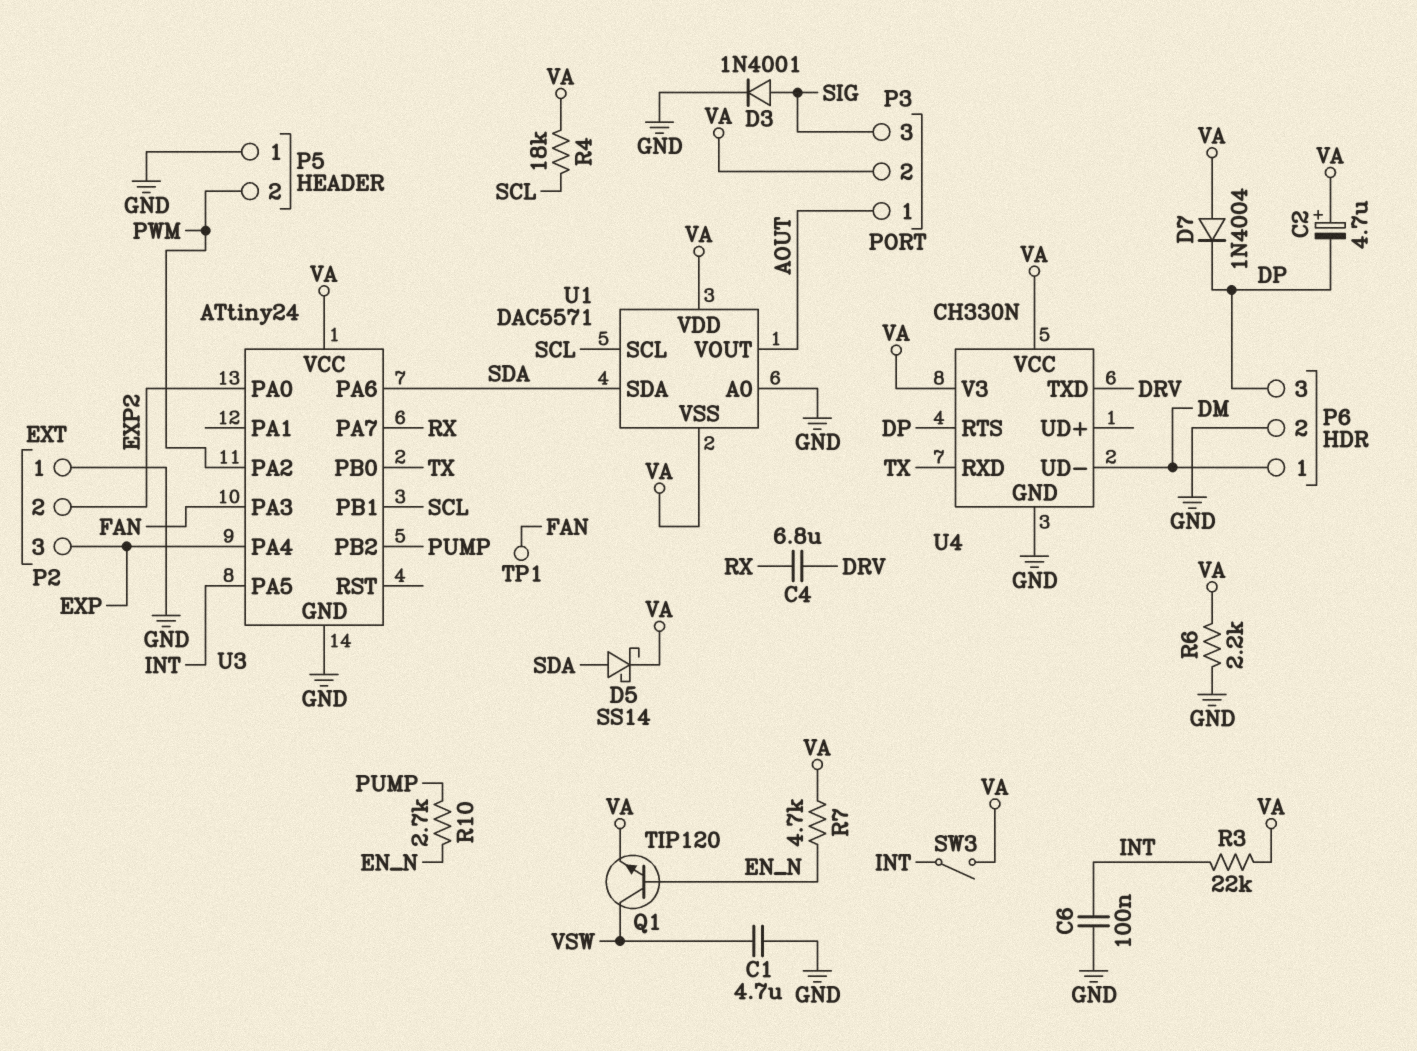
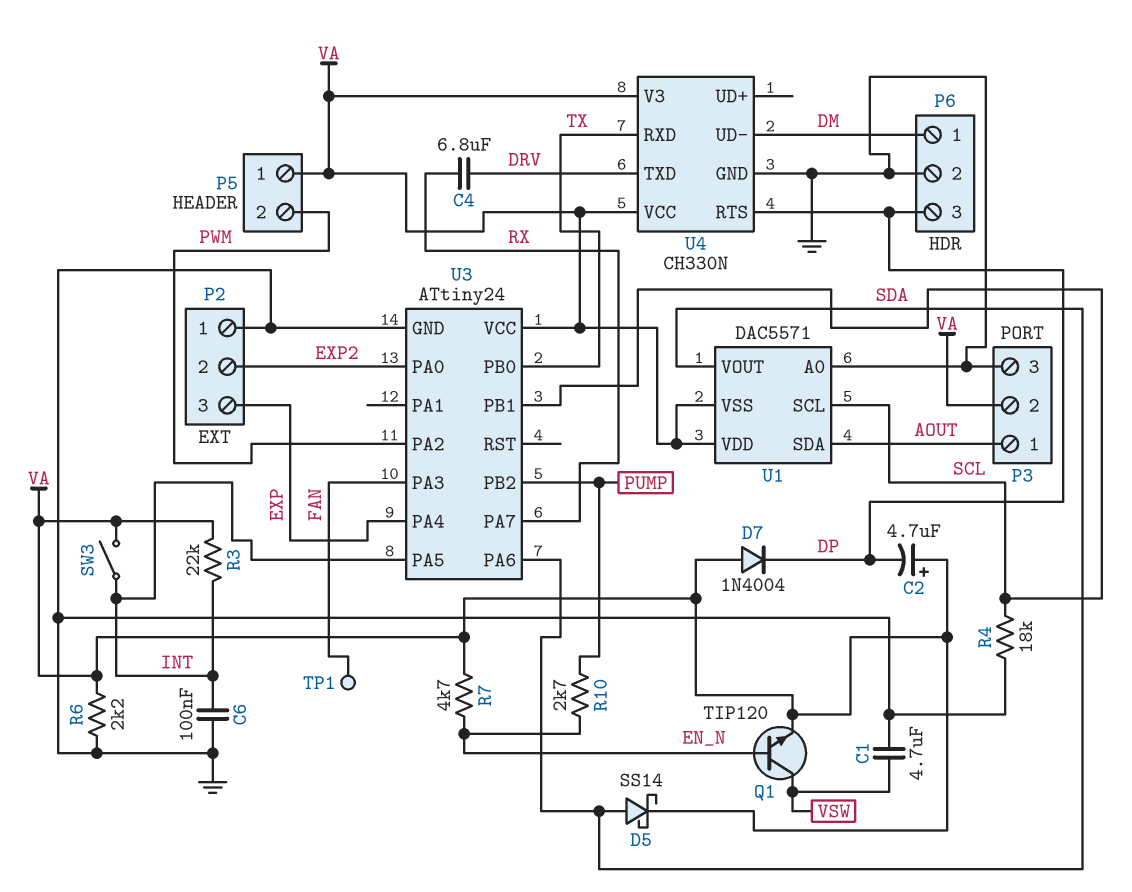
D3: diode 1N4001 (A SIG, K GND) -> none
P3 pin 3: SIG -> GND
P5 pin 1: GND -> VA
R4: 18k (SCL, VA) -> 18k (GND, SCL)
U1 pin SDA: SDA -> AOUT
U1 pin VOUT: AOUT -> SDA

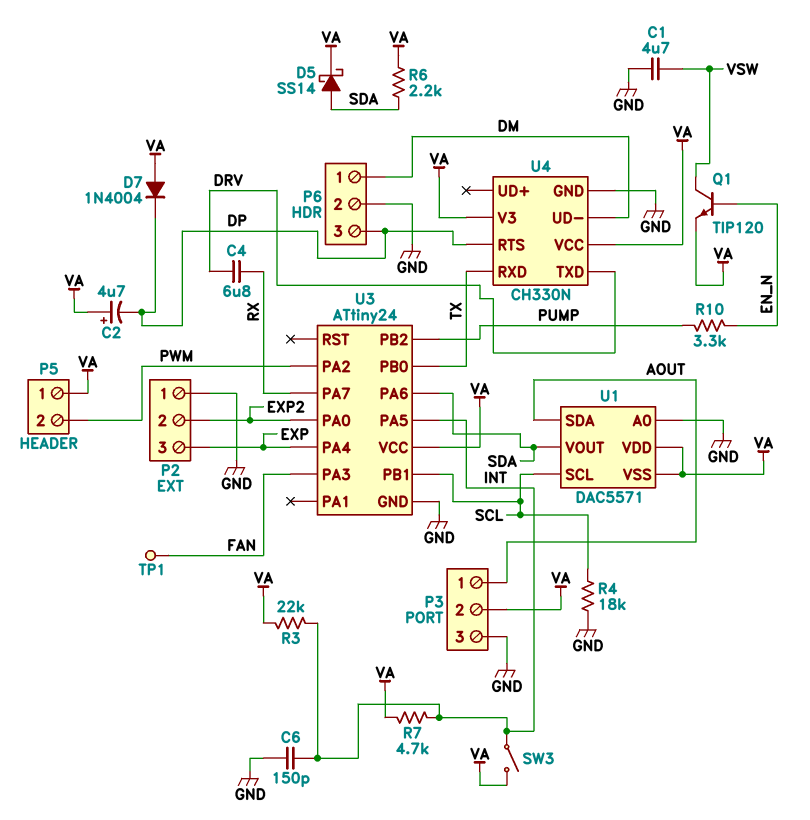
C6: 100nF (GND, INT) -> 150pF (GND, INT)
R6: 2.2k (GND, VA) -> 2.2k (SDA, VA)
R7: 4.7k (EN_N, VA) -> 4.7k (INT, VA)
R10: 2.7k (EN_N, PUMP) -> 3.3k (EN_N, PUMP)

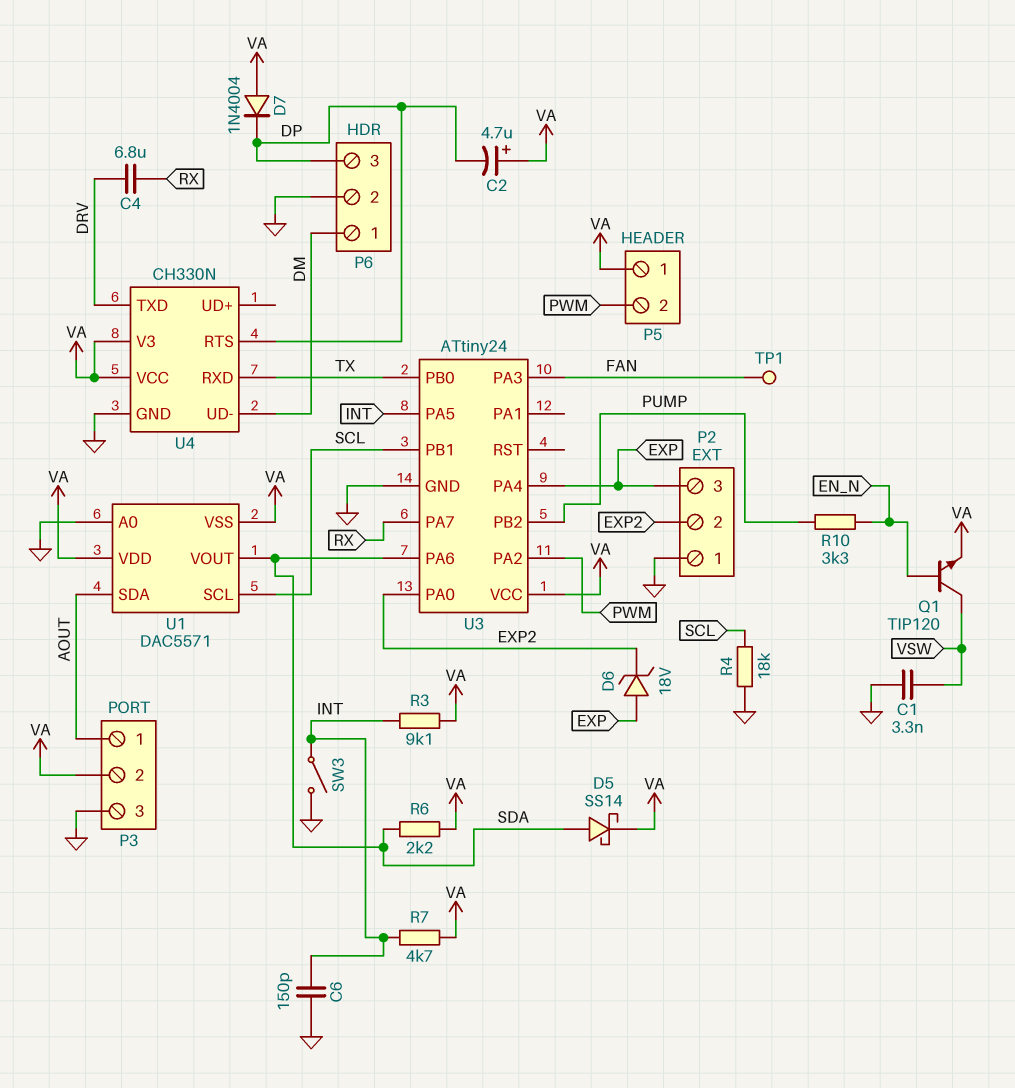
C1: 4.7uF (GND, VSW) -> 3.3nF (GND, VSW)
D6: none -> zener 18V (A EXP, K EXP2)
R3: 22k (INT, VA) -> 9.1k (INT, VA)
SW3: switch (INT, VA) -> switch (GND, INT)

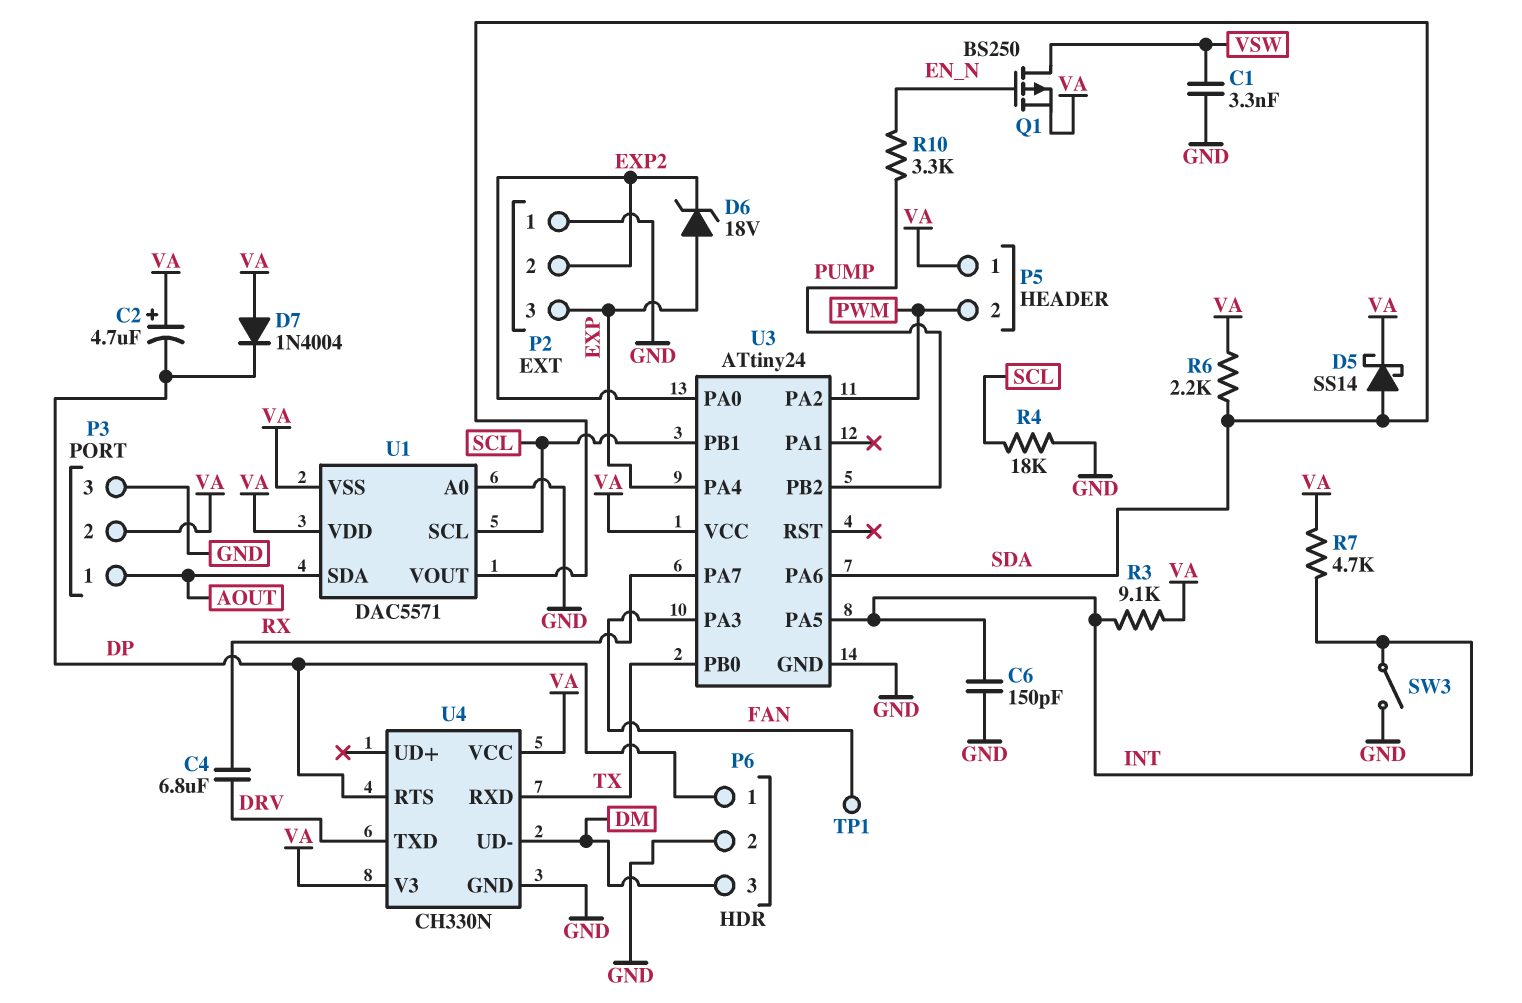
P6 pin 1: DM -> DP
P6 pin 3: DP -> DM
Q1: NPN TIP120 (B EN_N, C VSW, E VA) -> PMOS BS250 (G EN_N, D VSW, S VA)

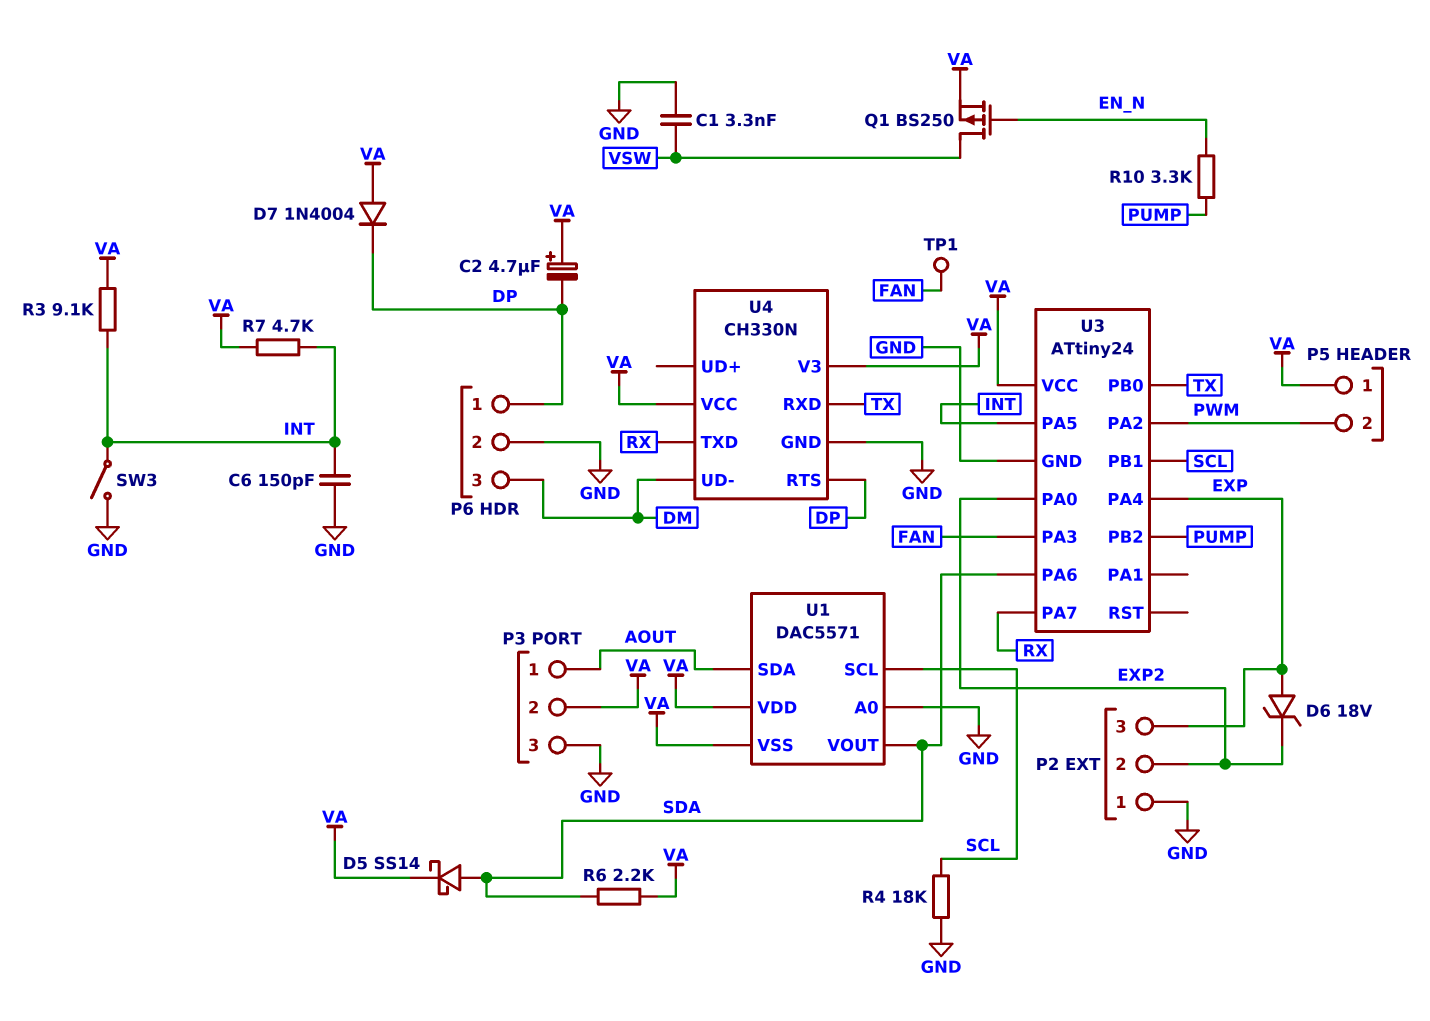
C4: 6.8uF (DRV, RX) -> none
U4 pin TXD: DRV -> RX

